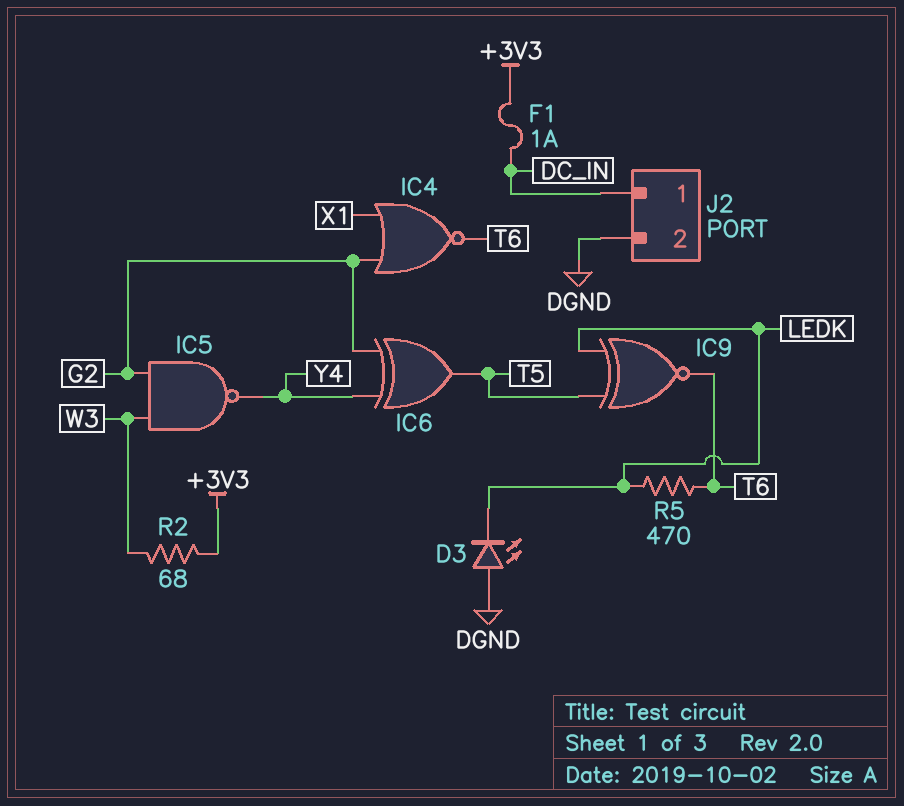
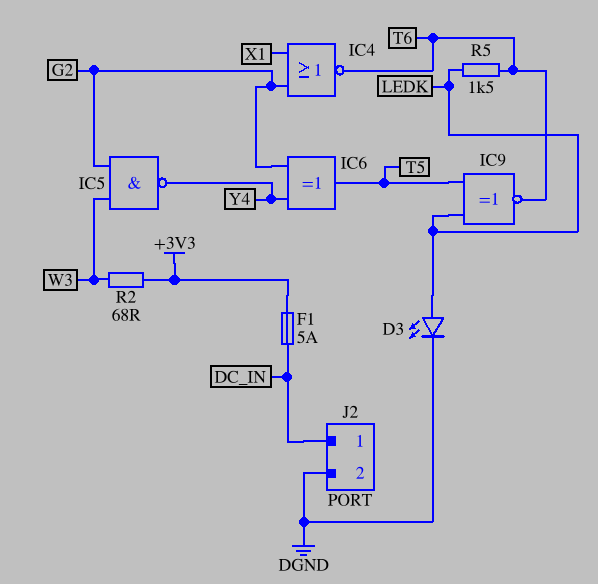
D3: LED (A DGND, K LEDK) -> LED (A LEDK, K DGND)
F1: 1A (+3V3, DC_IN) -> 5A (+3V3, DC_IN)
R5: 470 (LEDK, T6) -> 1.5k (LEDK, T6)

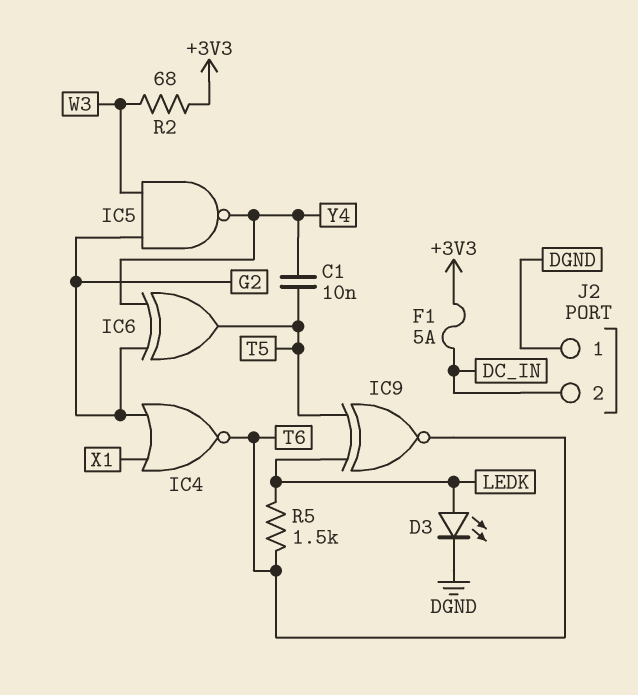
C1: none -> 10nF (T5, Y4)
J2 pin 1: DC_IN -> DGND
J2 pin 2: DGND -> DC_IN

